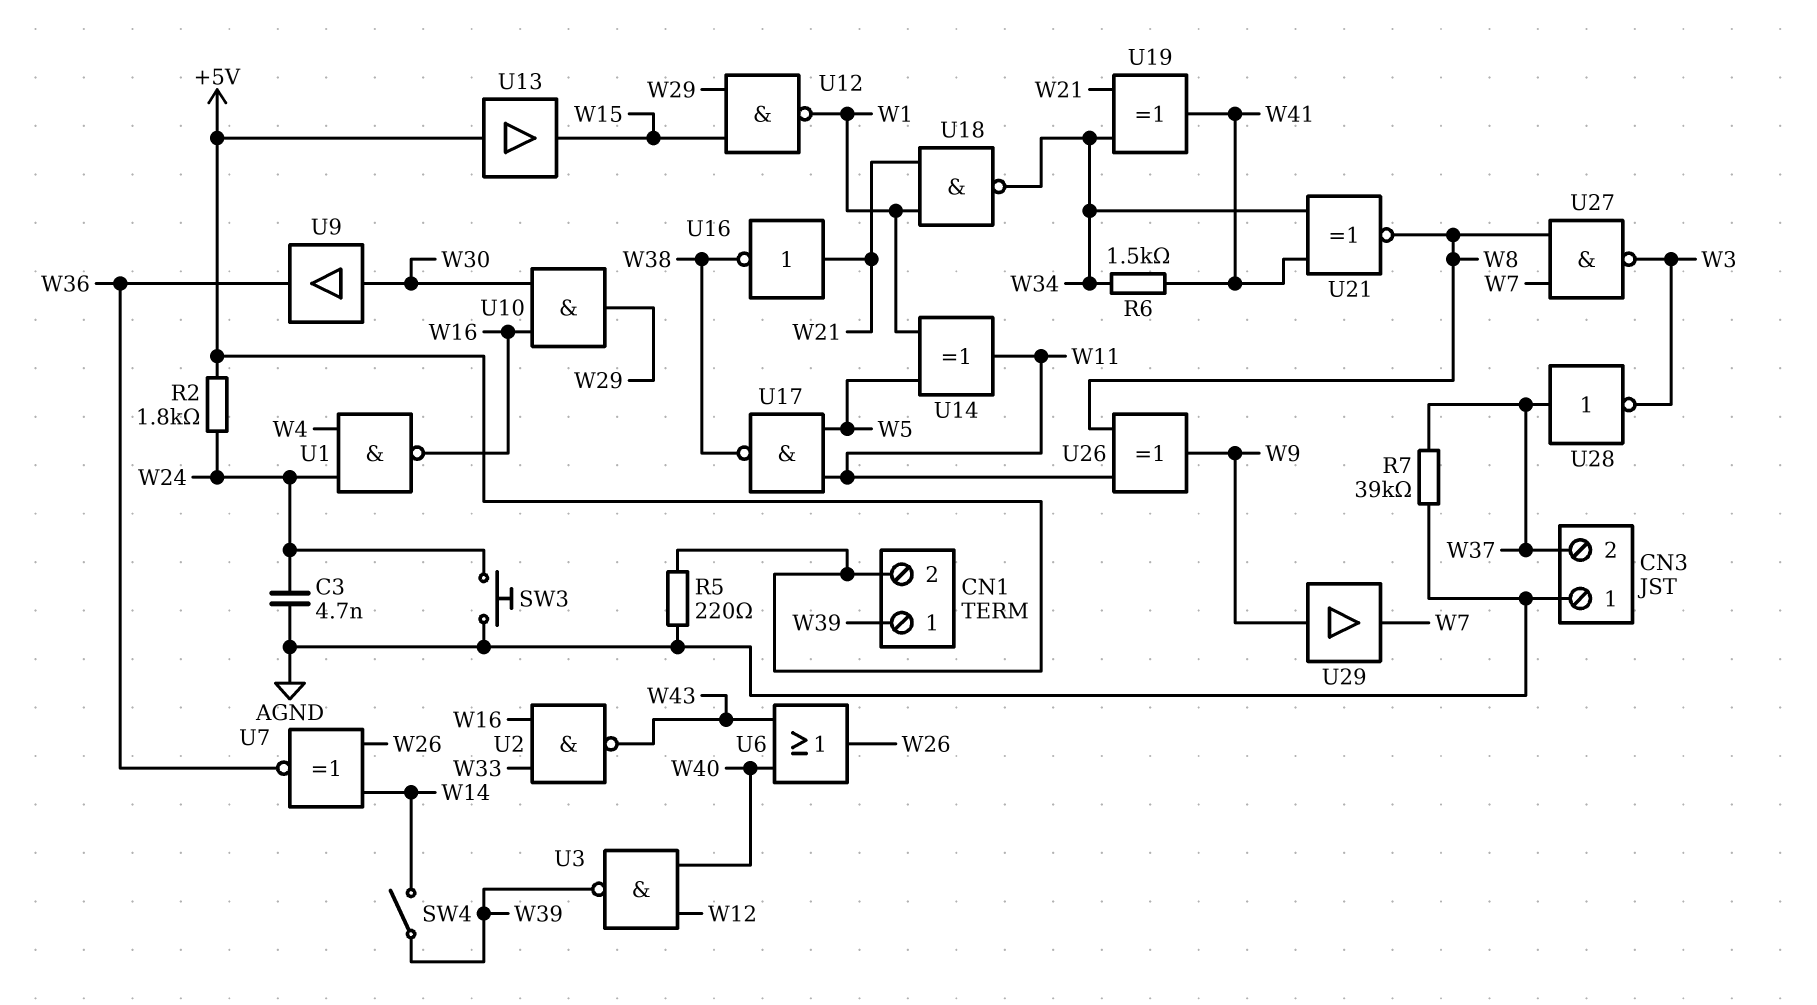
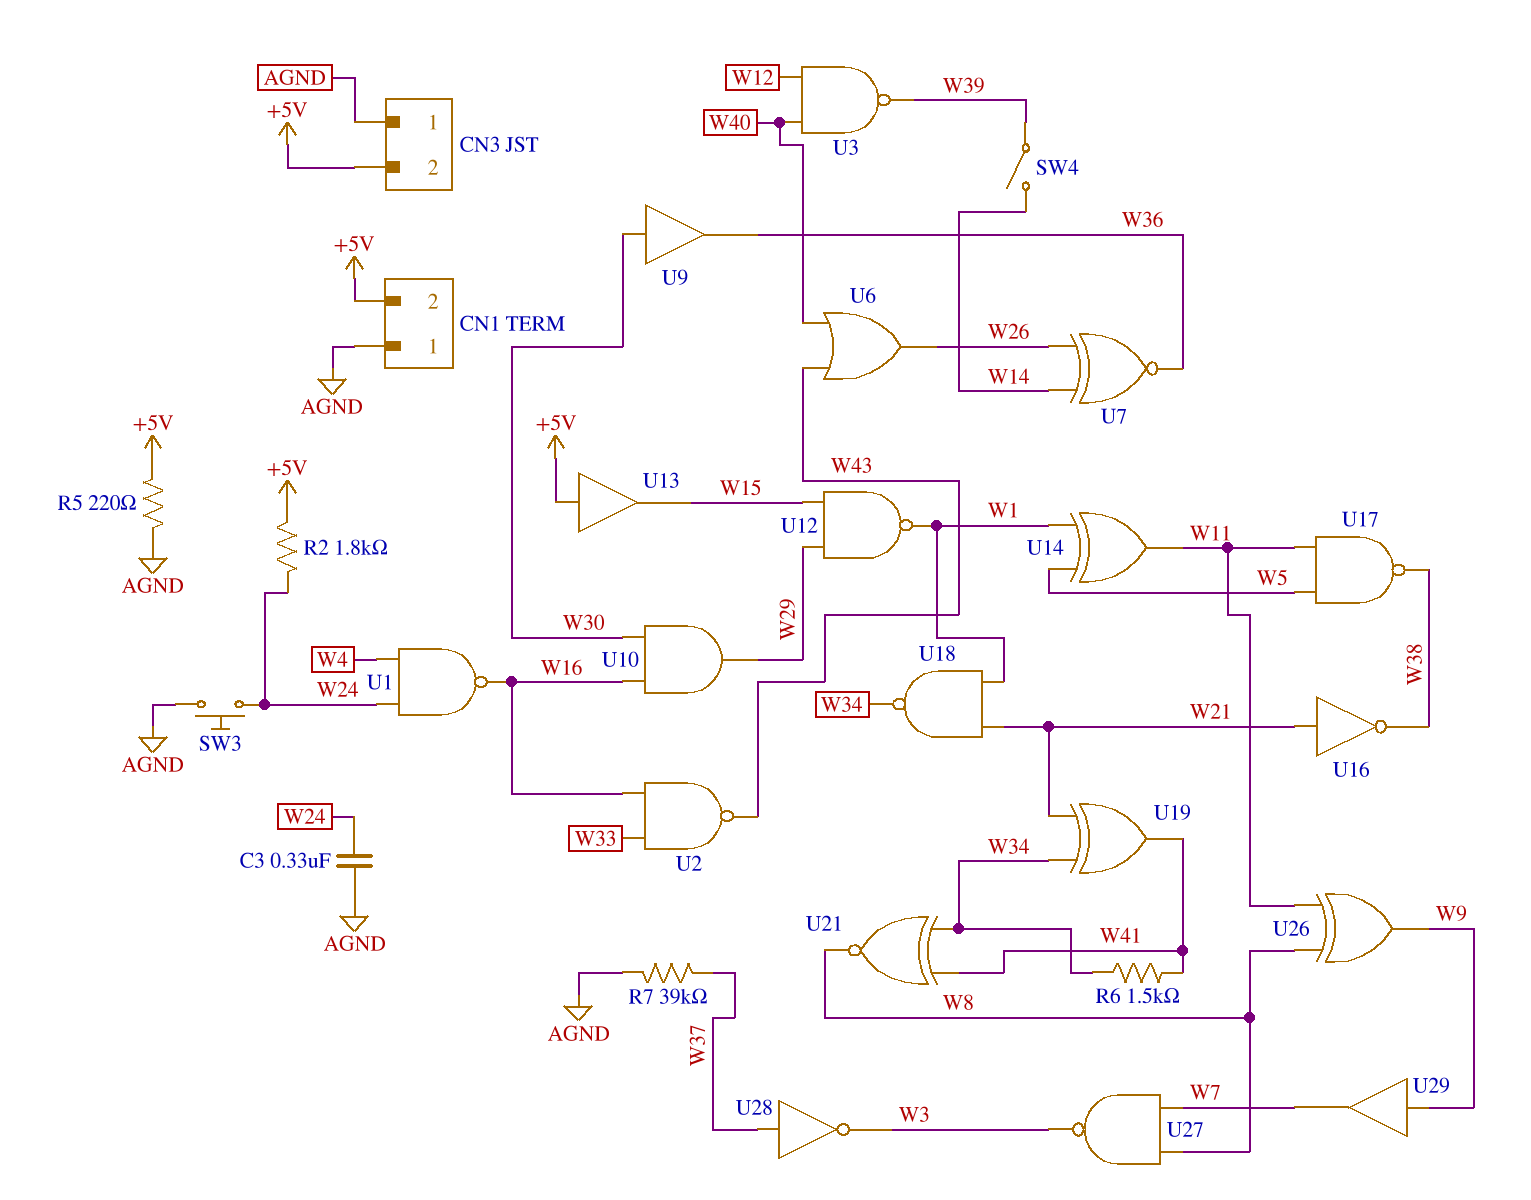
C3: 4.7nF (AGND, W24) -> 330nF (AGND, W24)
CN1 pin 1: W39 -> AGND
CN3 pin 2: W37 -> +5V

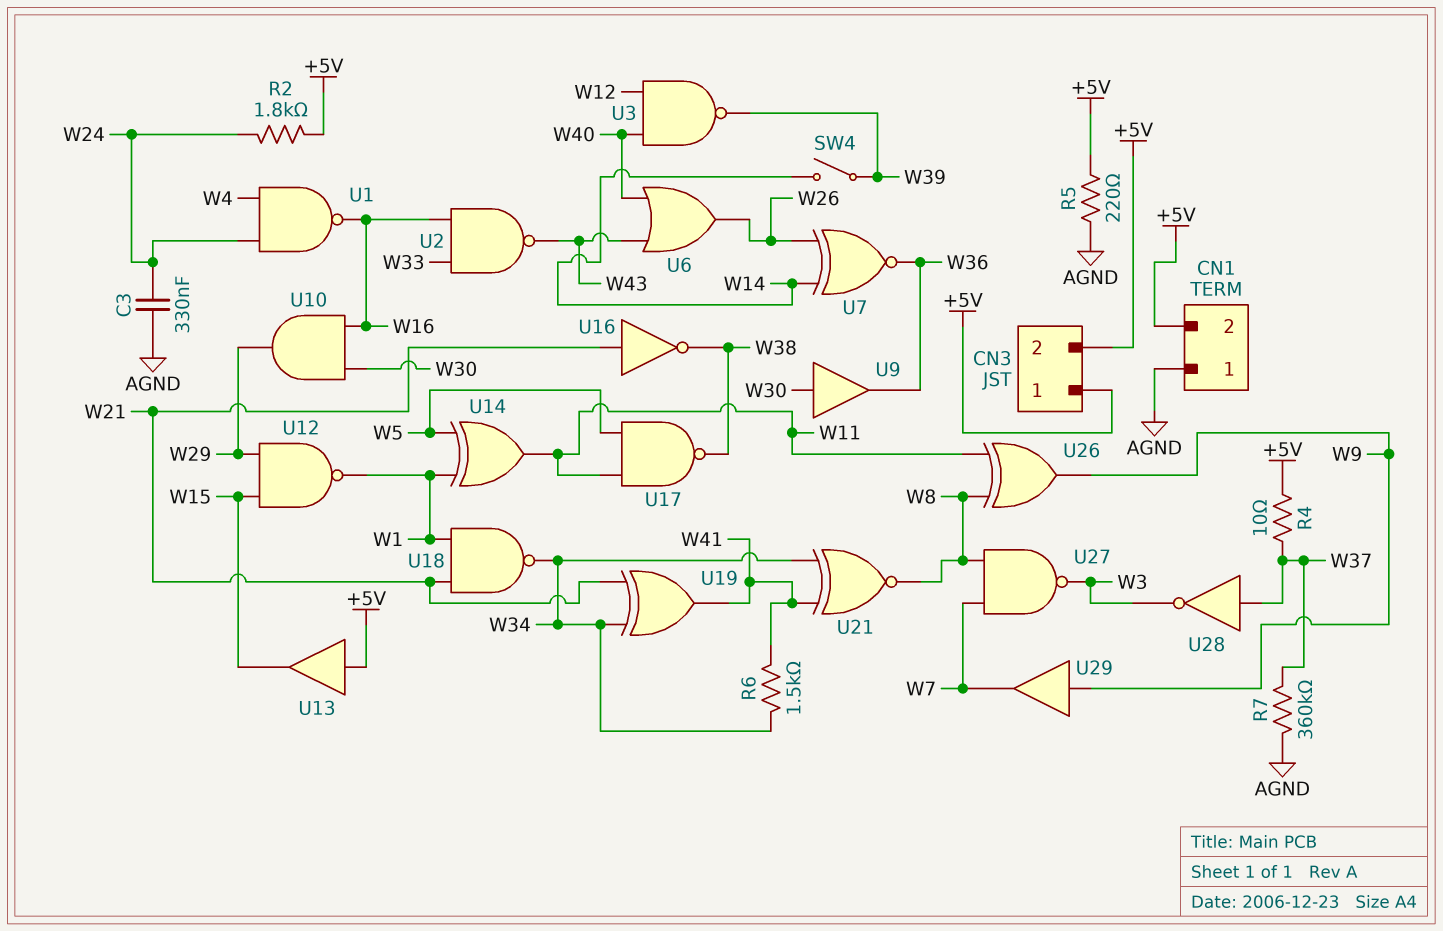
CN3 pin 1: AGND -> +5V
R4: none -> 10 (+5V, W37)
R7: 39k (AGND, W37) -> 360k (AGND, W37)
SW3: button (AGND, W24) -> none

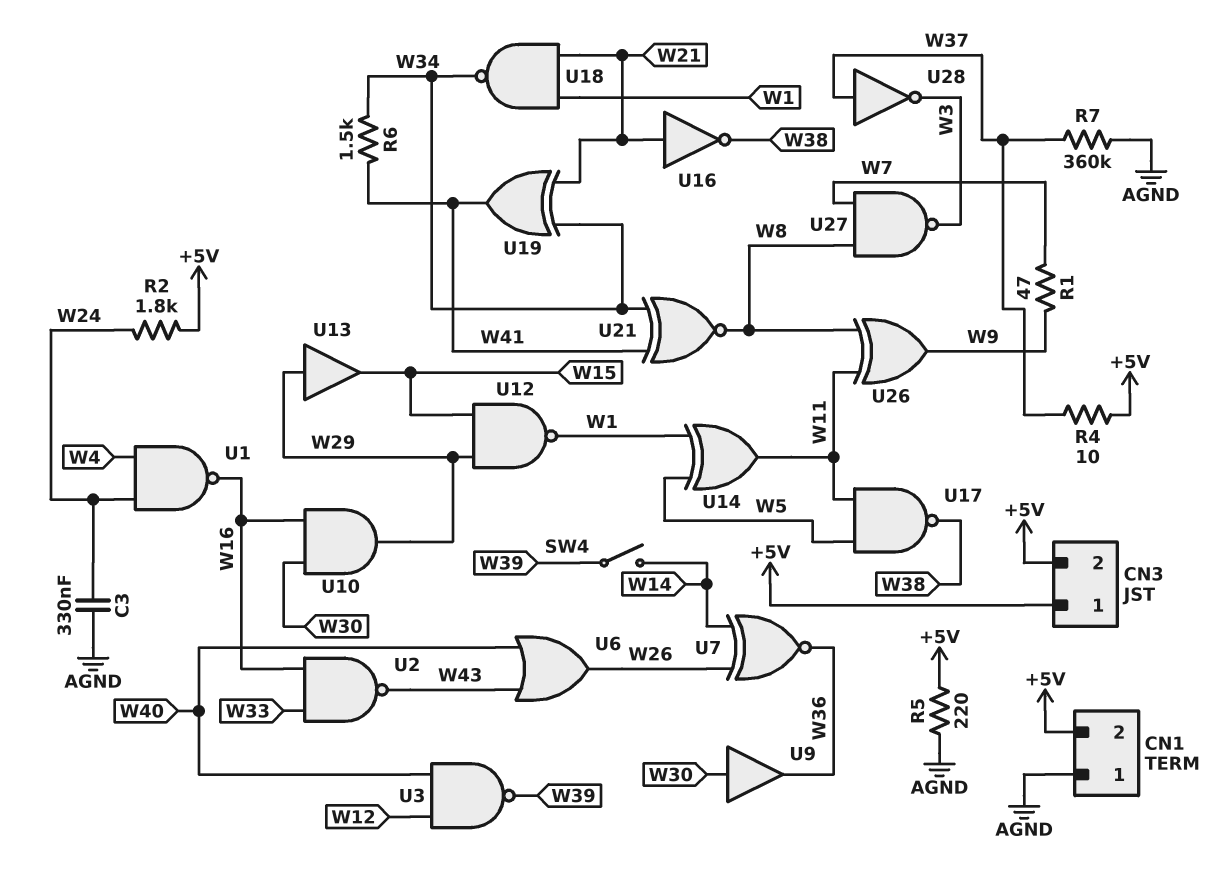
R1: none -> 47 (W7, W9)
U13: buffer (in +5V, out W15) -> buffer (in W29, out W15)
U29: buffer (in W9, out W7) -> none

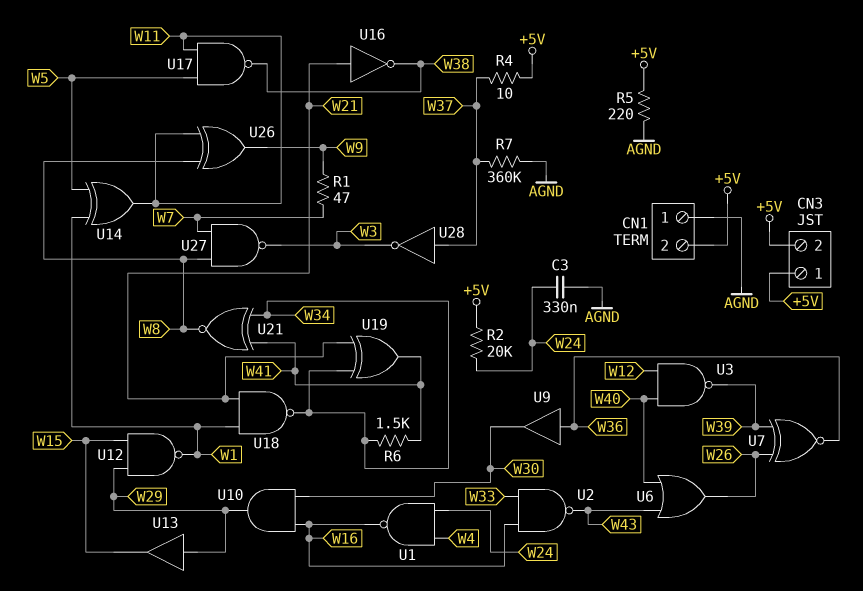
R2: 1.8k (+5V, W24) -> 20k (+5V, W24)
SW4: switch (W14, W39) -> none
U7: XNOR (in W14, in W26, out W36) -> XNOR (in W26, in W39, out W36)
U9: buffer (in W30, out W36) -> buffer (in W36, out W30)

